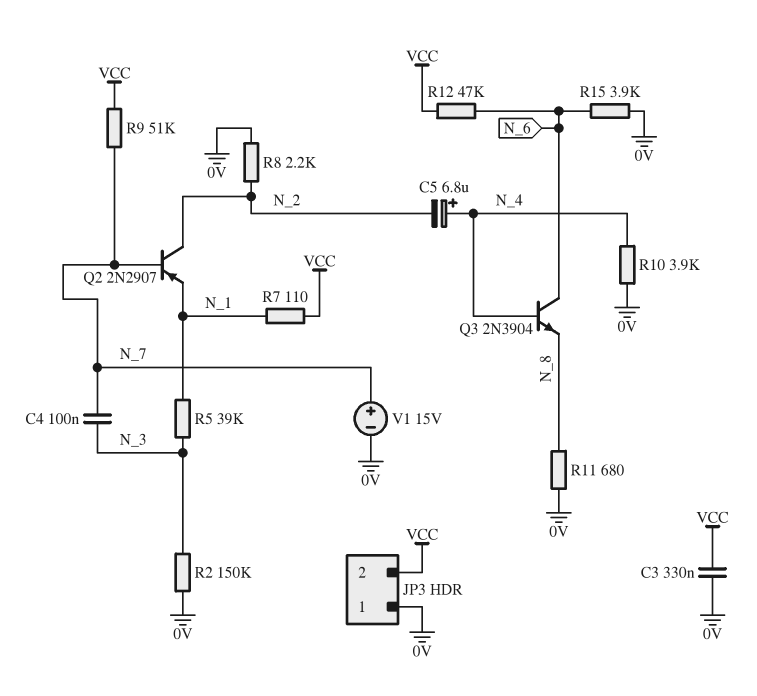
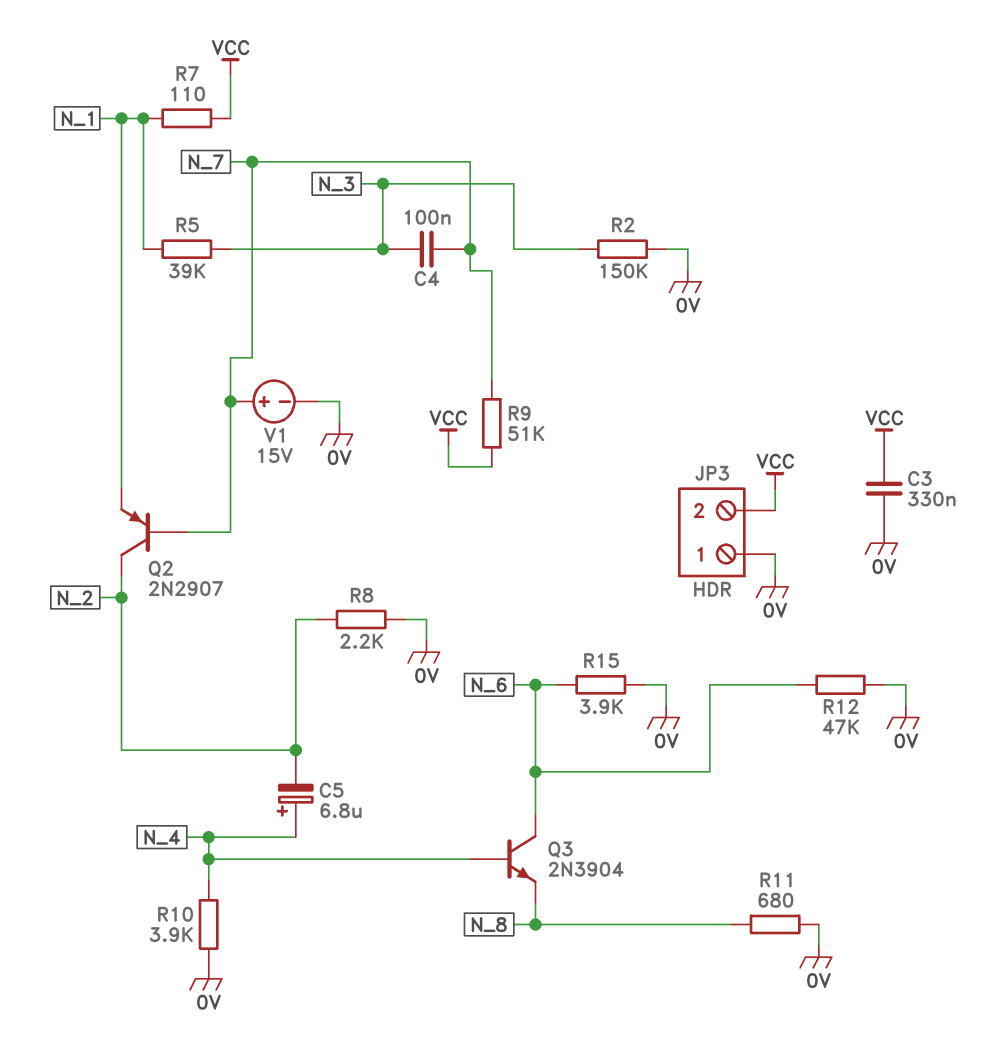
R12: 47k (N_6, VCC) -> 47k (0V, N_6)

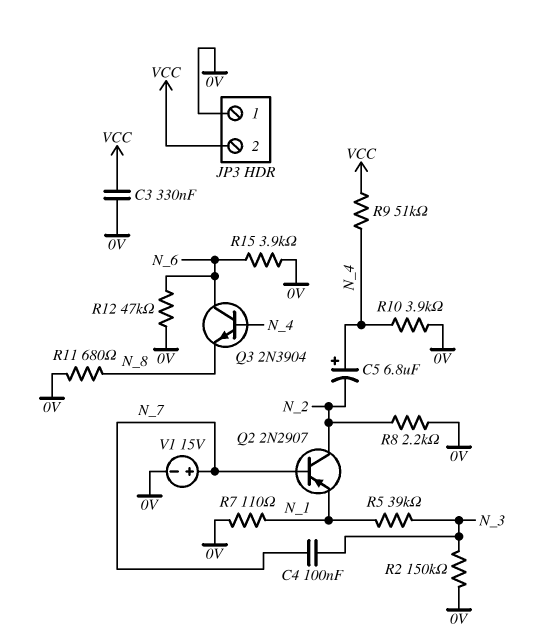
R7: 110 (N_1, VCC) -> 110 (0V, N_1)
R9: 51k (N_7, VCC) -> 51k (N_4, VCC)

